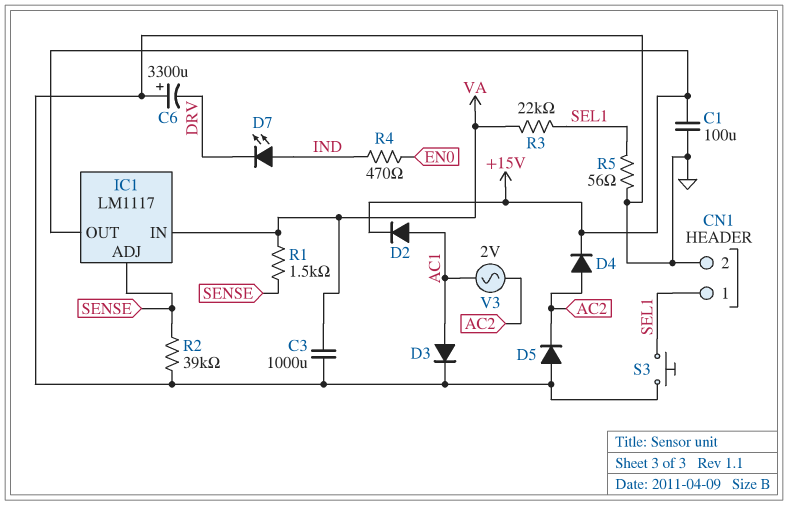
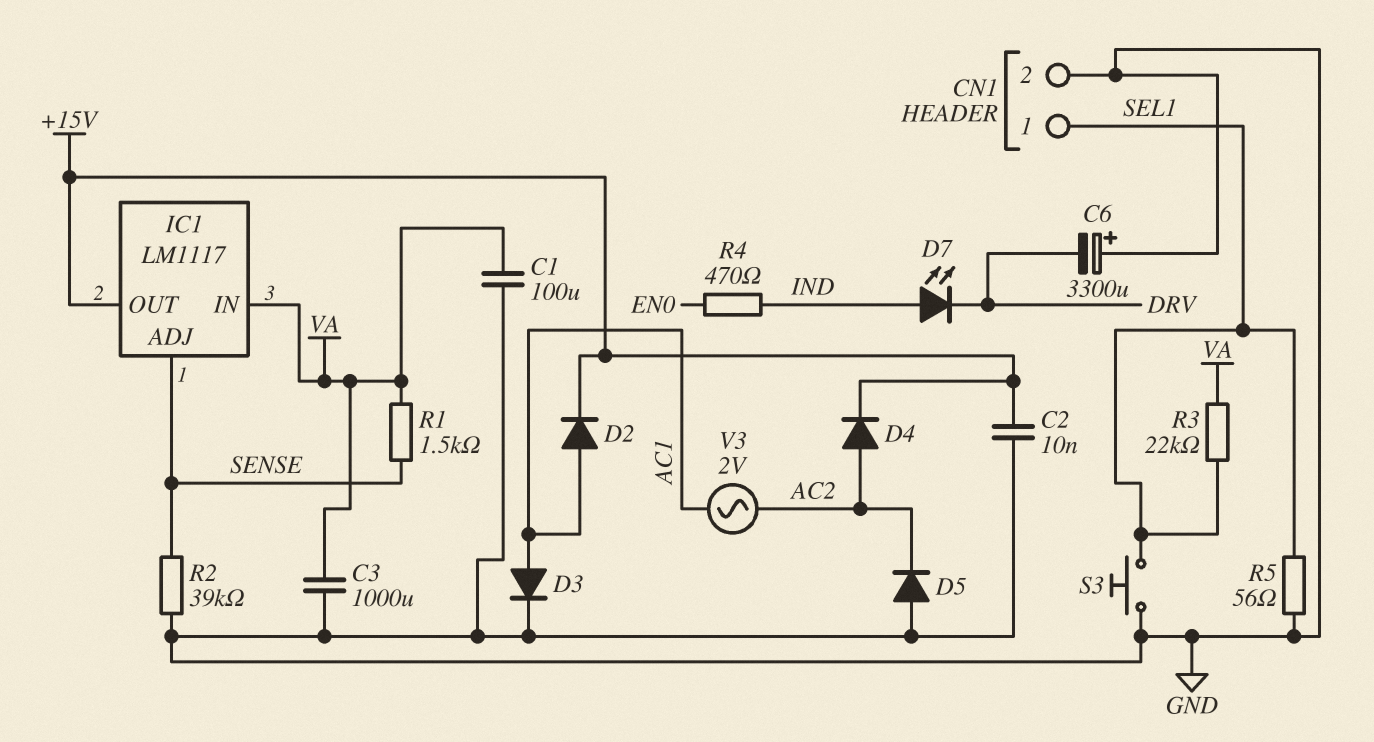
C1: 100uF (+15V, GND) -> 100uF (GND, VA)
C2: none -> 10nF (+15V, GND)

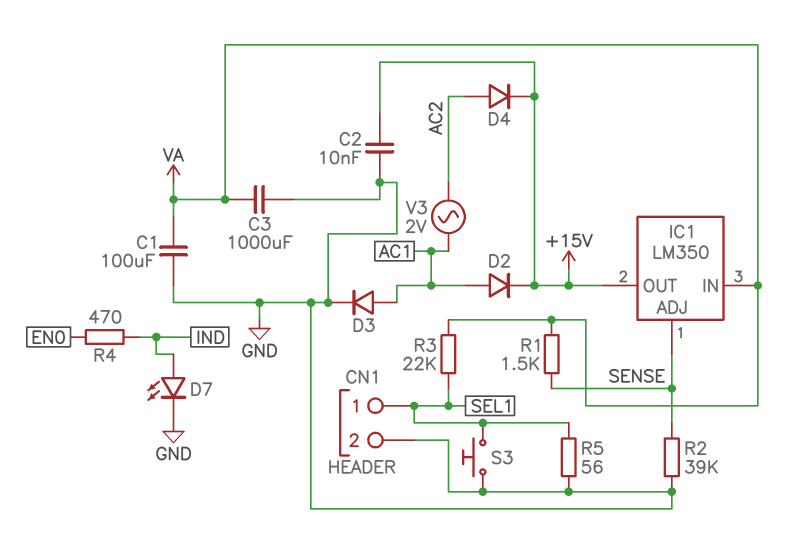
C6: 3300uF (plus GND, minus DRV) -> none
D5: diode (A GND, K AC2) -> none
D7: LED (A IND, K DRV) -> LED (A IND, K GND)
IC1: LM1117 -> LM350

